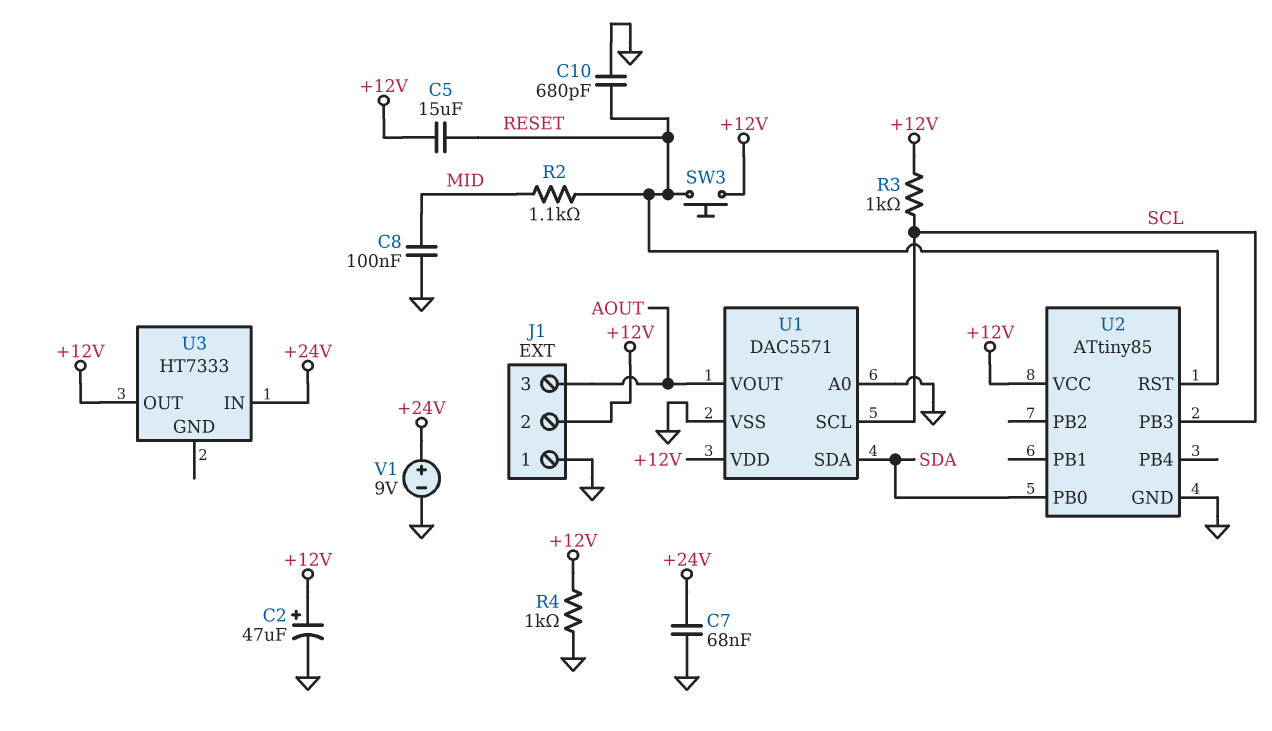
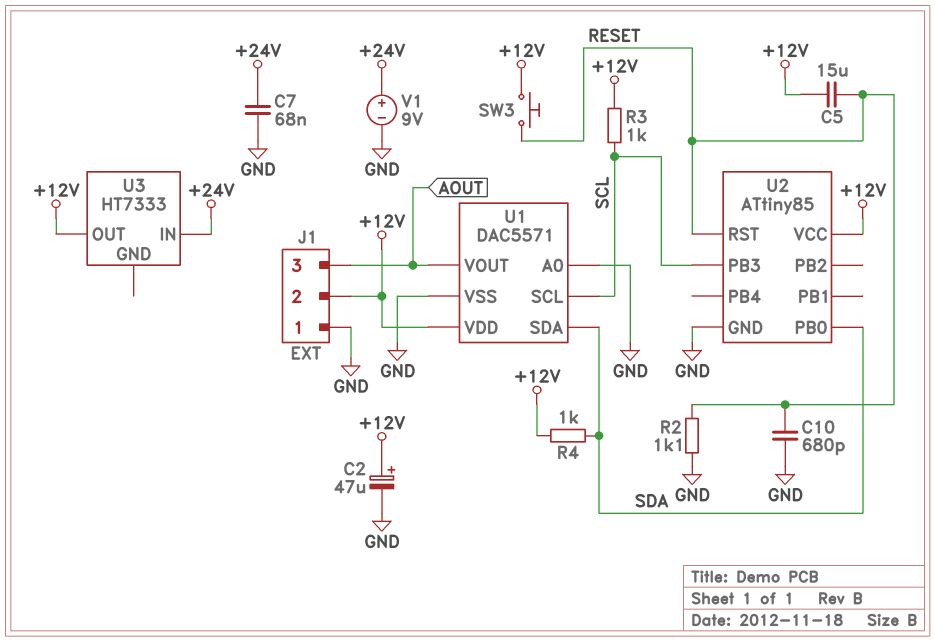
C8: 100nF (GND, MID) -> none
R2: 1.1k (MID, RESET) -> 1.1k (GND, RESET)
R4: 1k (+12V, GND) -> 1k (+12V, SDA)

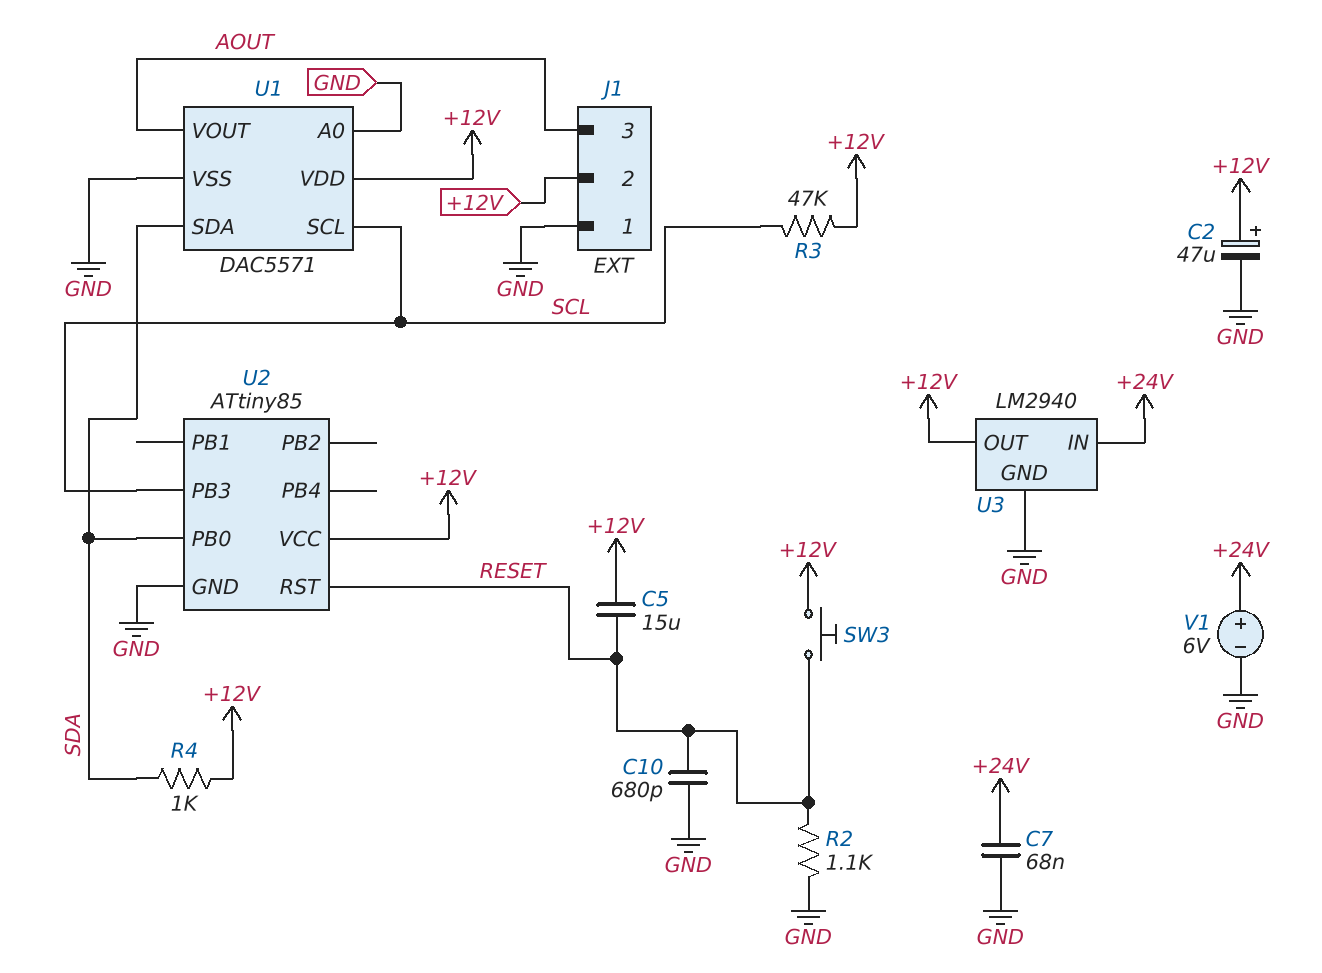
R3: 1k (+12V, SCL) -> 47k (+12V, SCL)
U3: HT7333 -> LM2940
U3 pin GND: none -> GND
V1: 9V (plus +24V, minus GND) -> 6V (plus +24V, minus GND)

